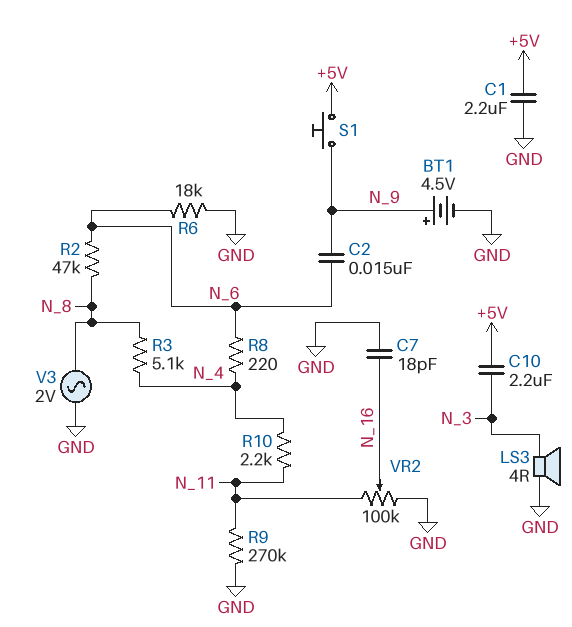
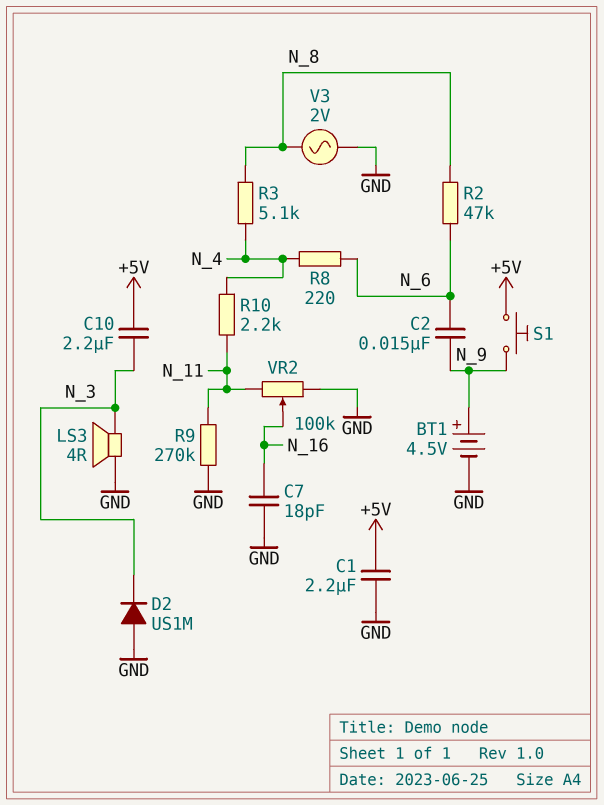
D2: none -> diode US1M (A GND, K N_3)
R6: 18k (GND, N_6) -> none

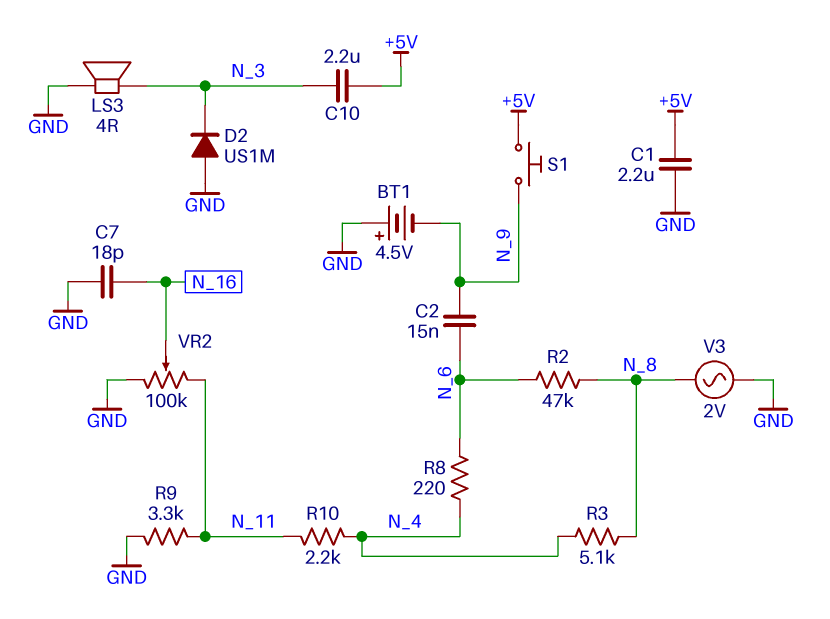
BT1: 4.5V (plus N_9, minus GND) -> 4.5V (plus GND, minus N_9)
R9: 270k (GND, N_11) -> 3.3k (GND, N_11)

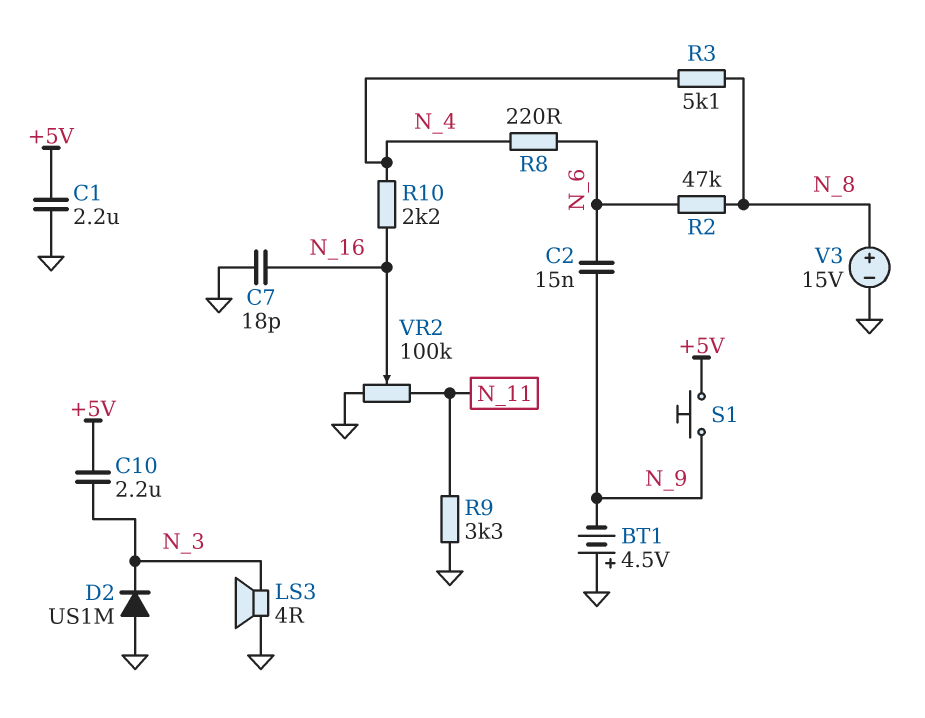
R10: 2.2k (N_4, N_11) -> 2.2k (N_4, N_16)
V3: AC 2V (GND, N_8) -> 15V (plus N_8, minus GND)

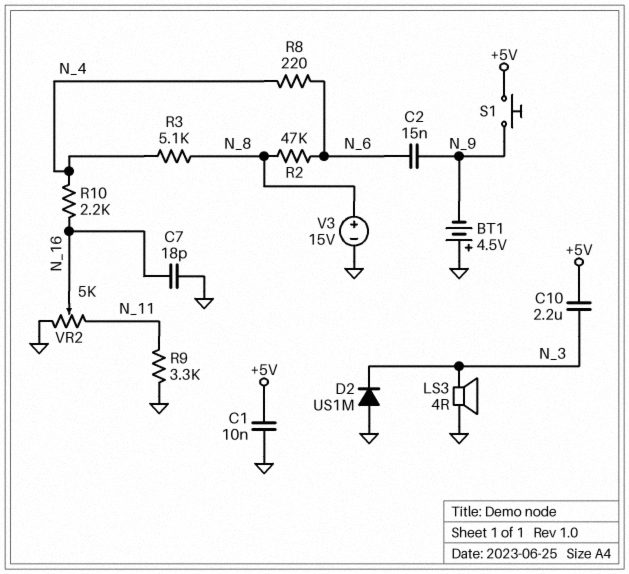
C1: 2.2uF (+5V, GND) -> 10nF (+5V, GND)
VR2: 100k (GND, N_11, wiper N_16) -> 5k (GND, N_11, wiper N_16)

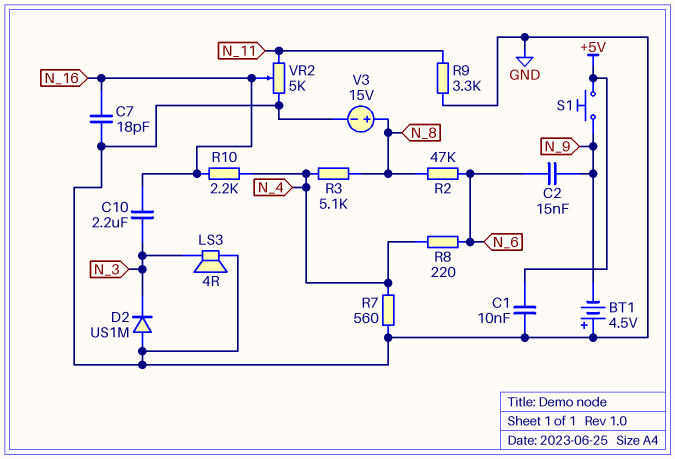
C10: 2.2uF (+5V, N_3) -> 2.2uF (N_3, N_16)
R7: none -> 560 (GND, N_4)

